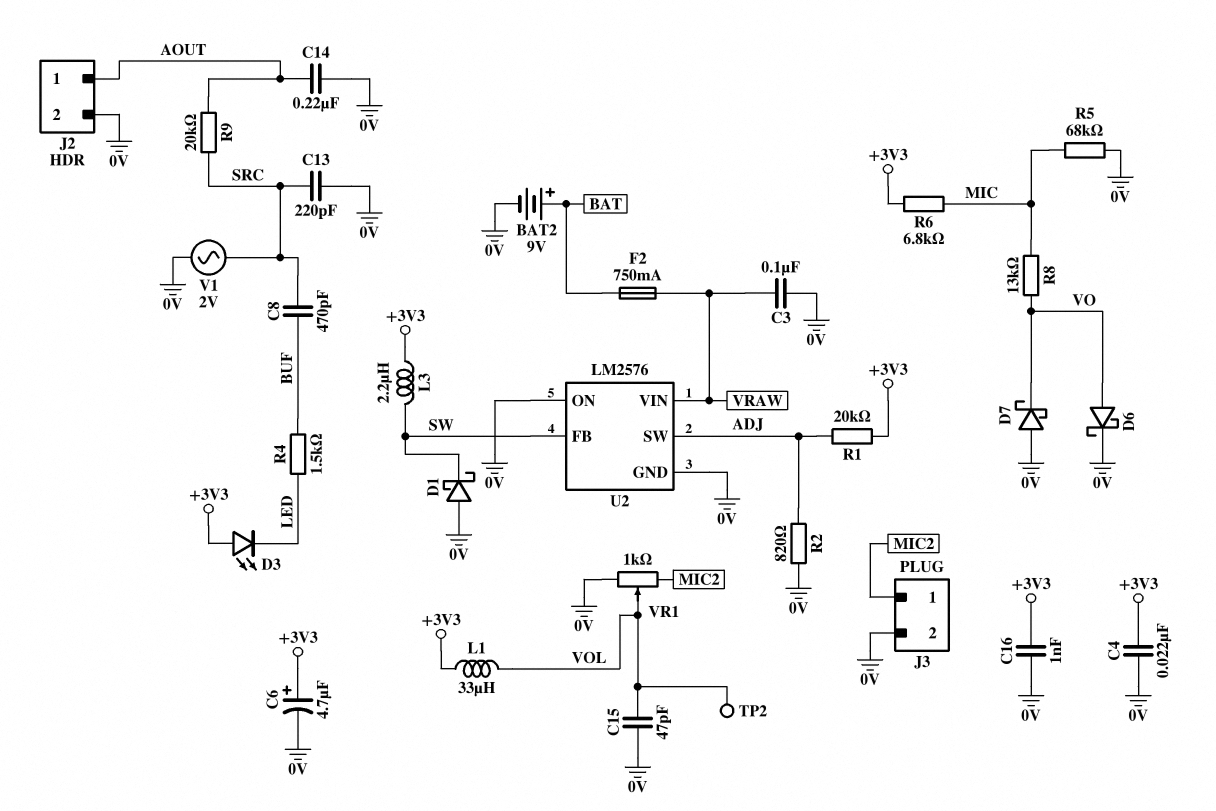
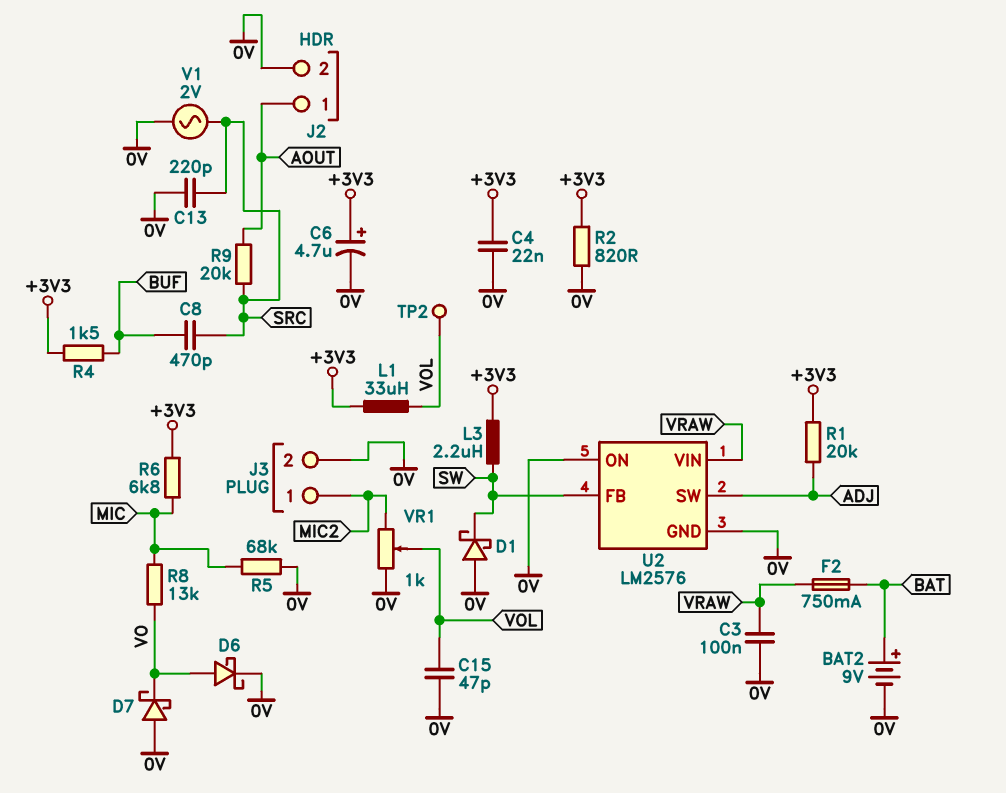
C14: 220nF (0V, AOUT) -> none
C16: 1nF (+3V3, 0V) -> none
D3: LED (A +3V3, K LED) -> none
R2: 820 (0V, ADJ) -> 820 (+3V3, 0V)
R4: 1.5k (BUF, LED) -> 1.5k (+3V3, BUF)

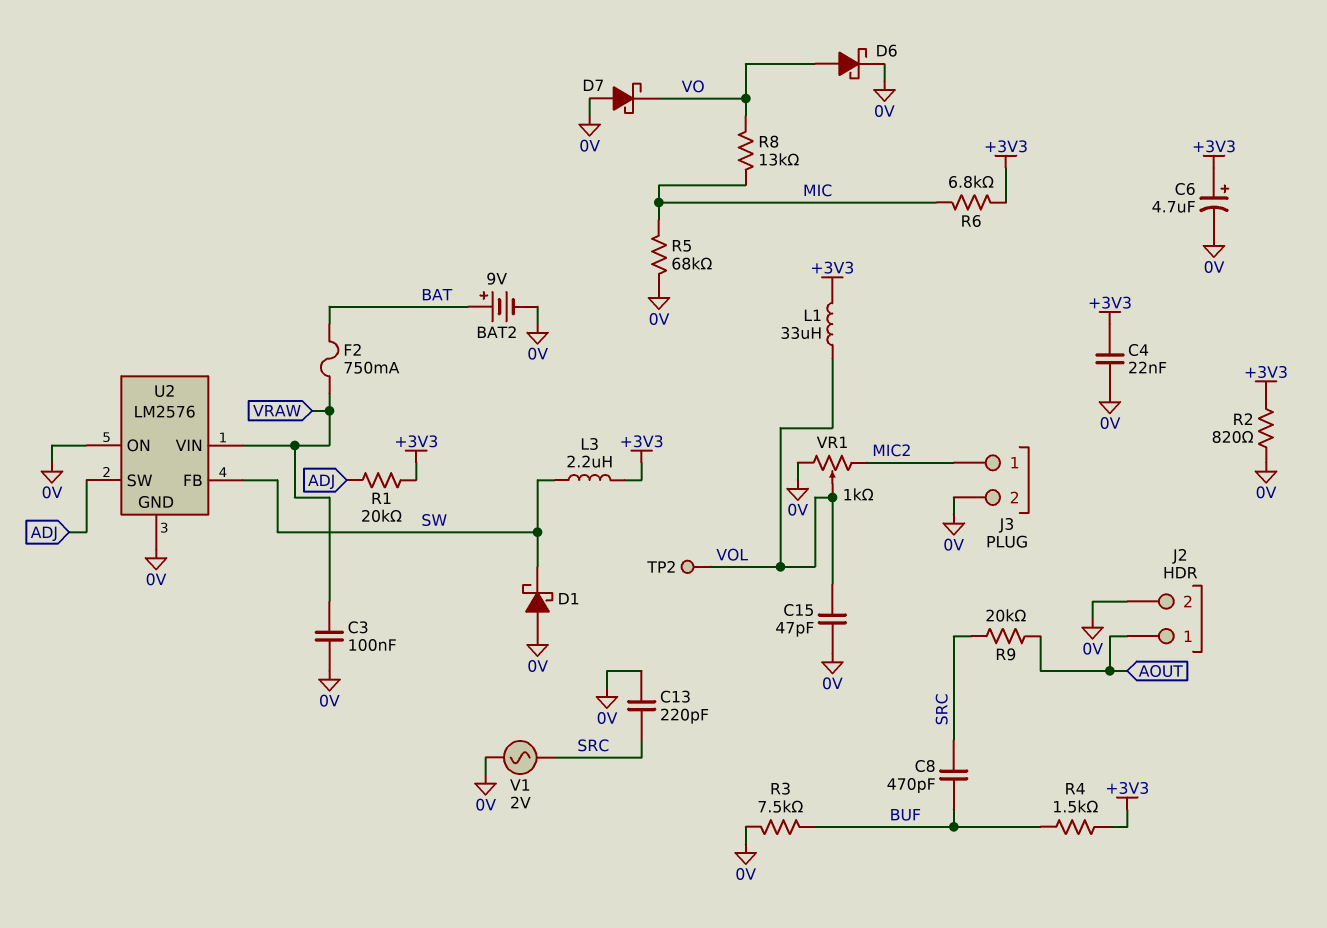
R3: none -> 7.5k (0V, BUF)

